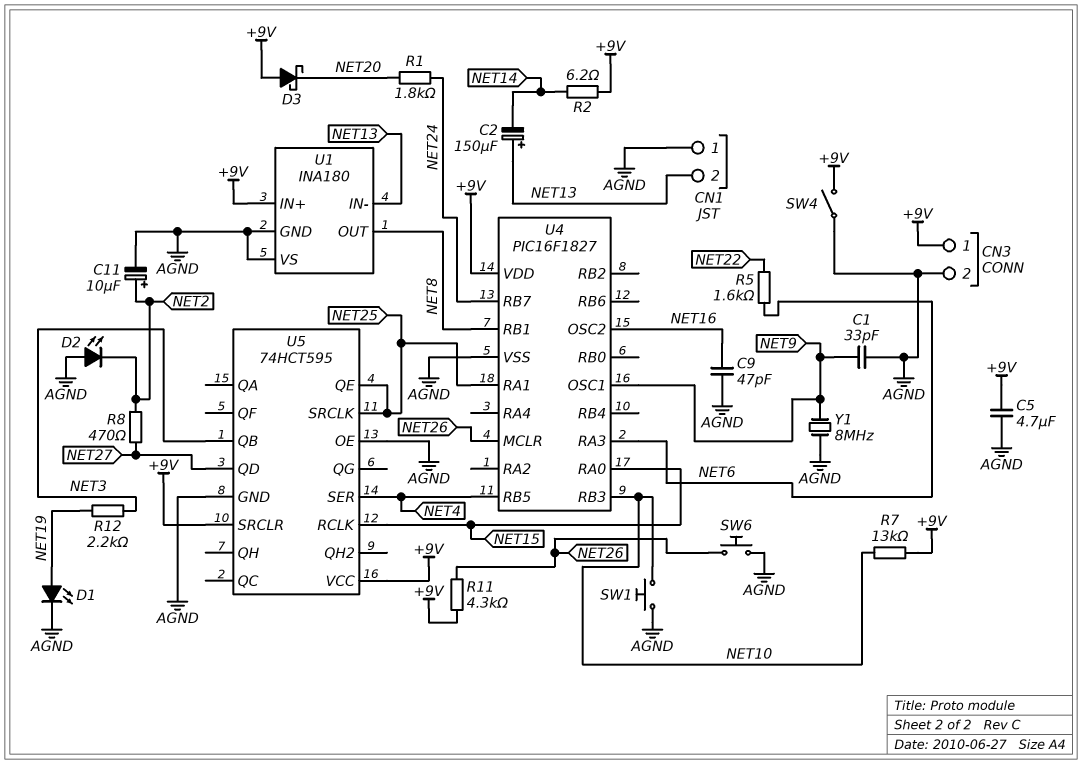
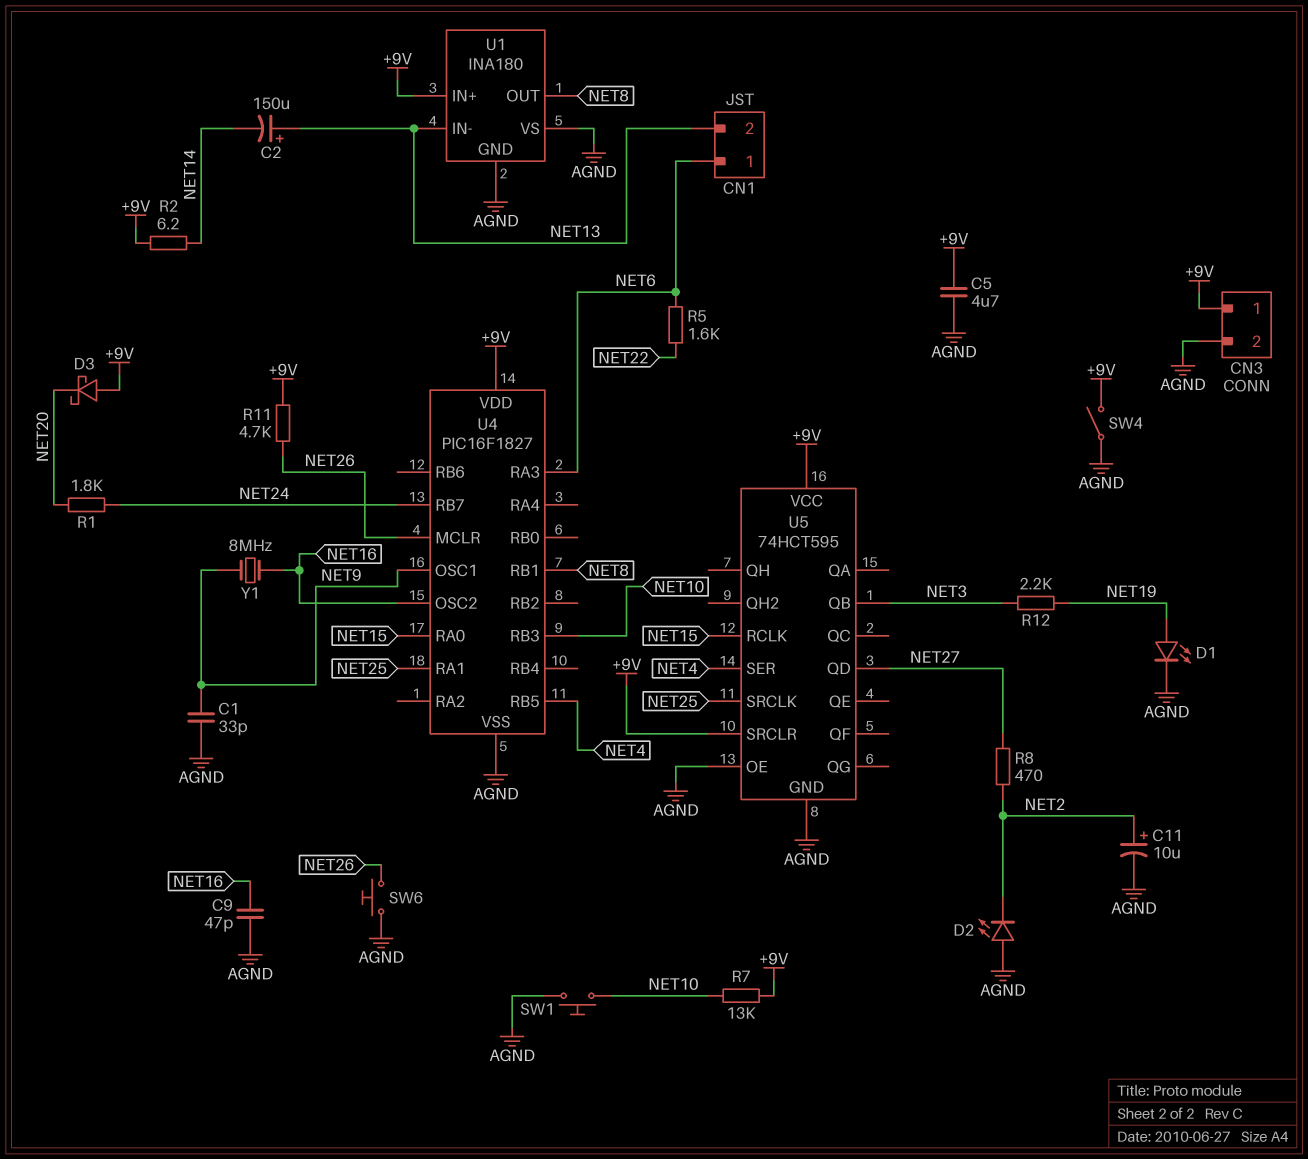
CN1 pin 1: AGND -> NET6
R11: 4.3k (+9V, NET26) -> 4.7k (+9V, NET26)
U5 pin QE: NET25 -> none
Y1: 8MHz (AGND, NET9) -> 8MHz (NET9, NET16)

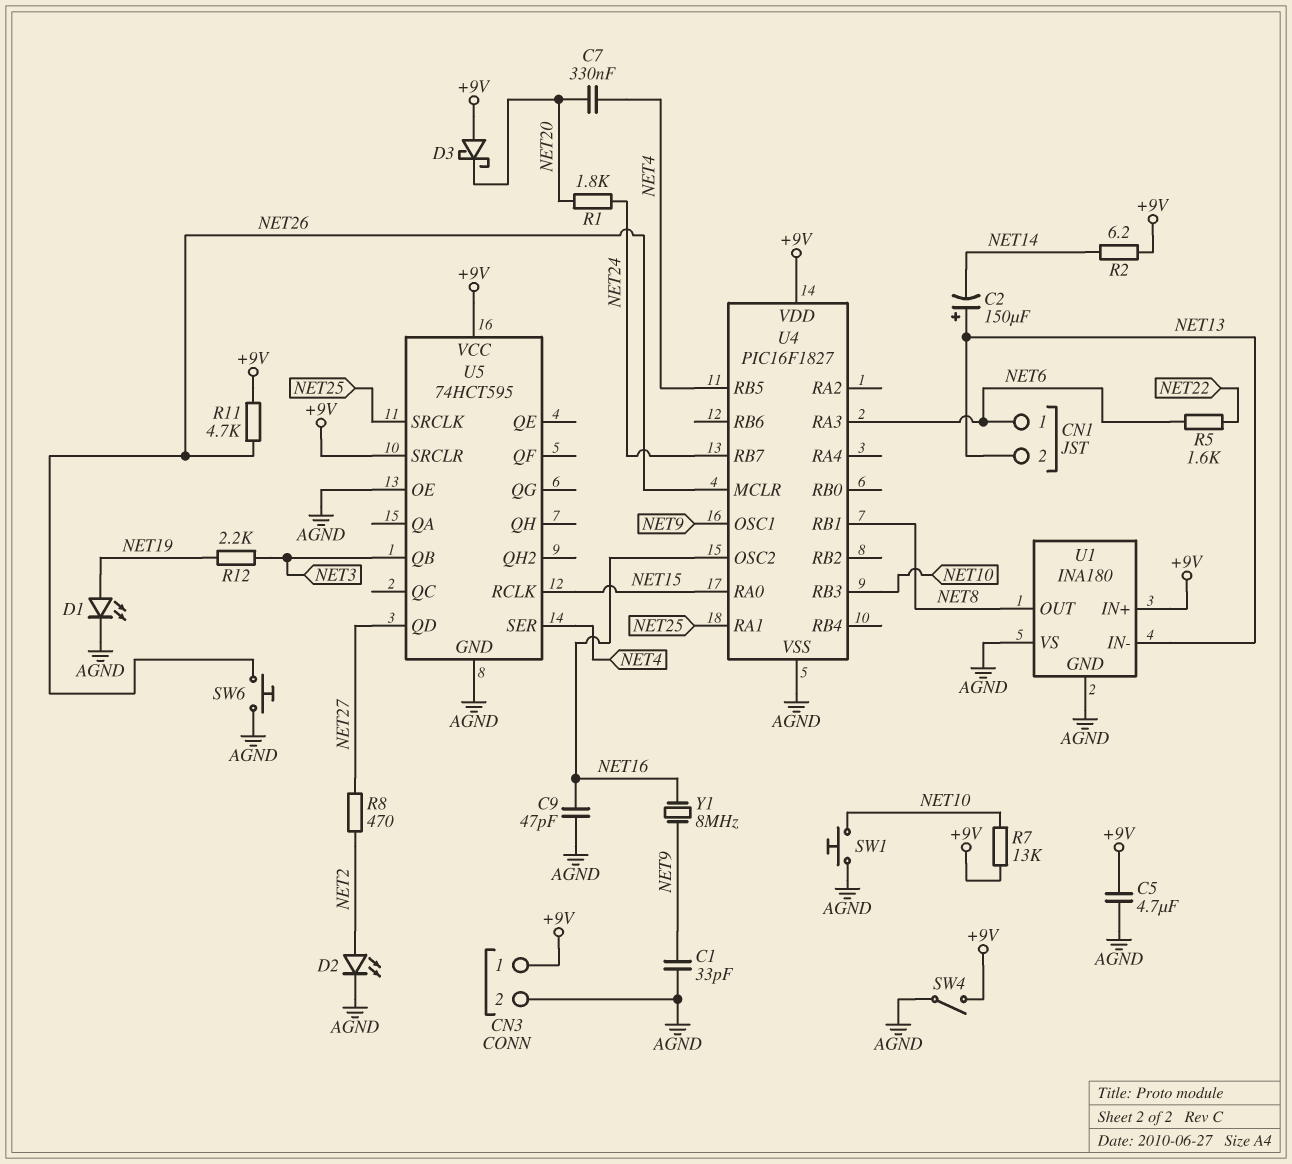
C7: none -> 330nF (NET4, NET20)
C11: 10uF (plus NET2, minus AGND) -> none
D2: LED (A AGND, K NET2) -> LED (A NET2, K AGND)

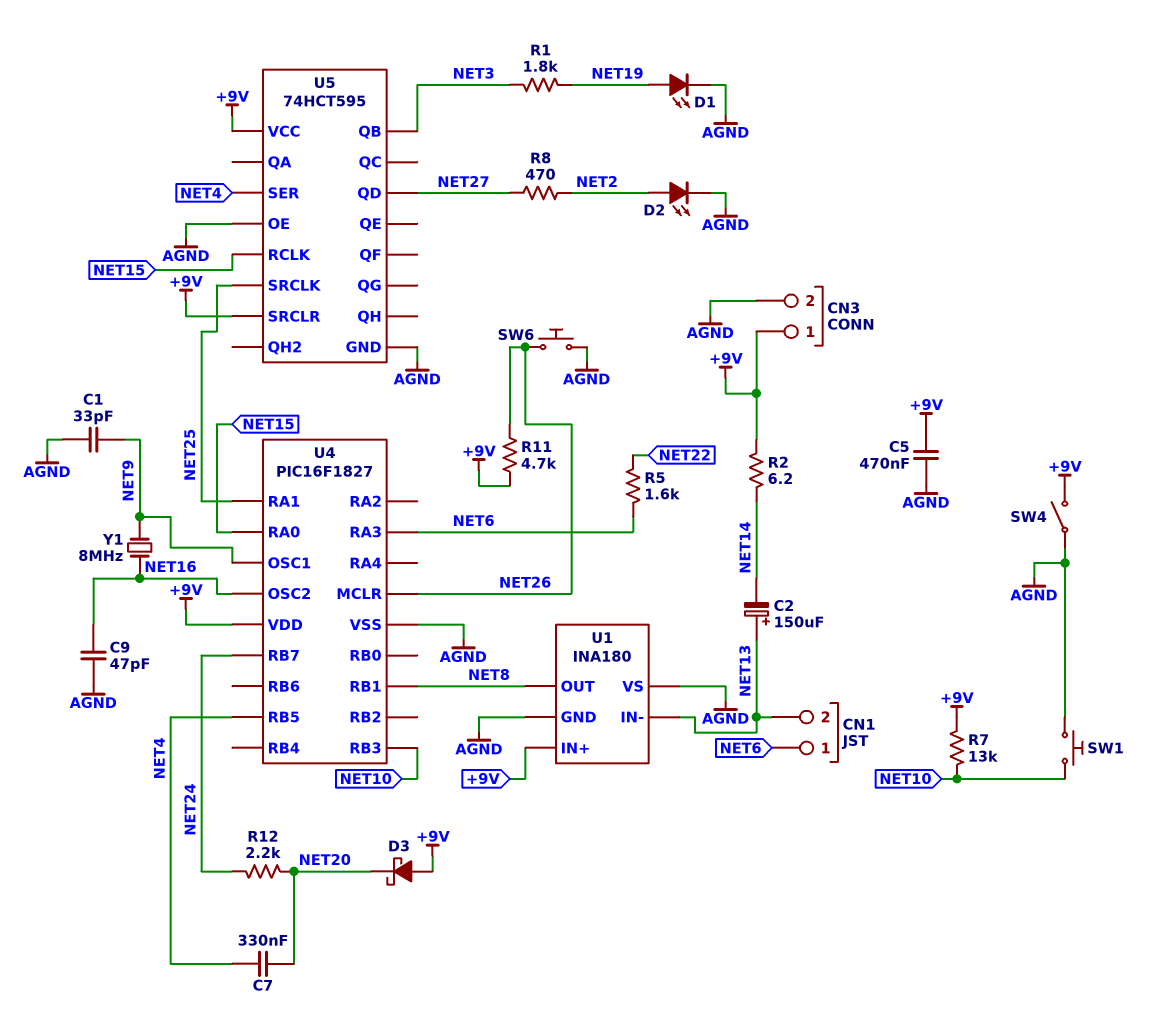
C5: 4.7uF (+9V, AGND) -> 470nF (+9V, AGND)
R1: 1.8k (NET20, NET24) -> 1.8k (NET3, NET19)
R12: 2.2k (NET3, NET19) -> 2.2k (NET20, NET24)

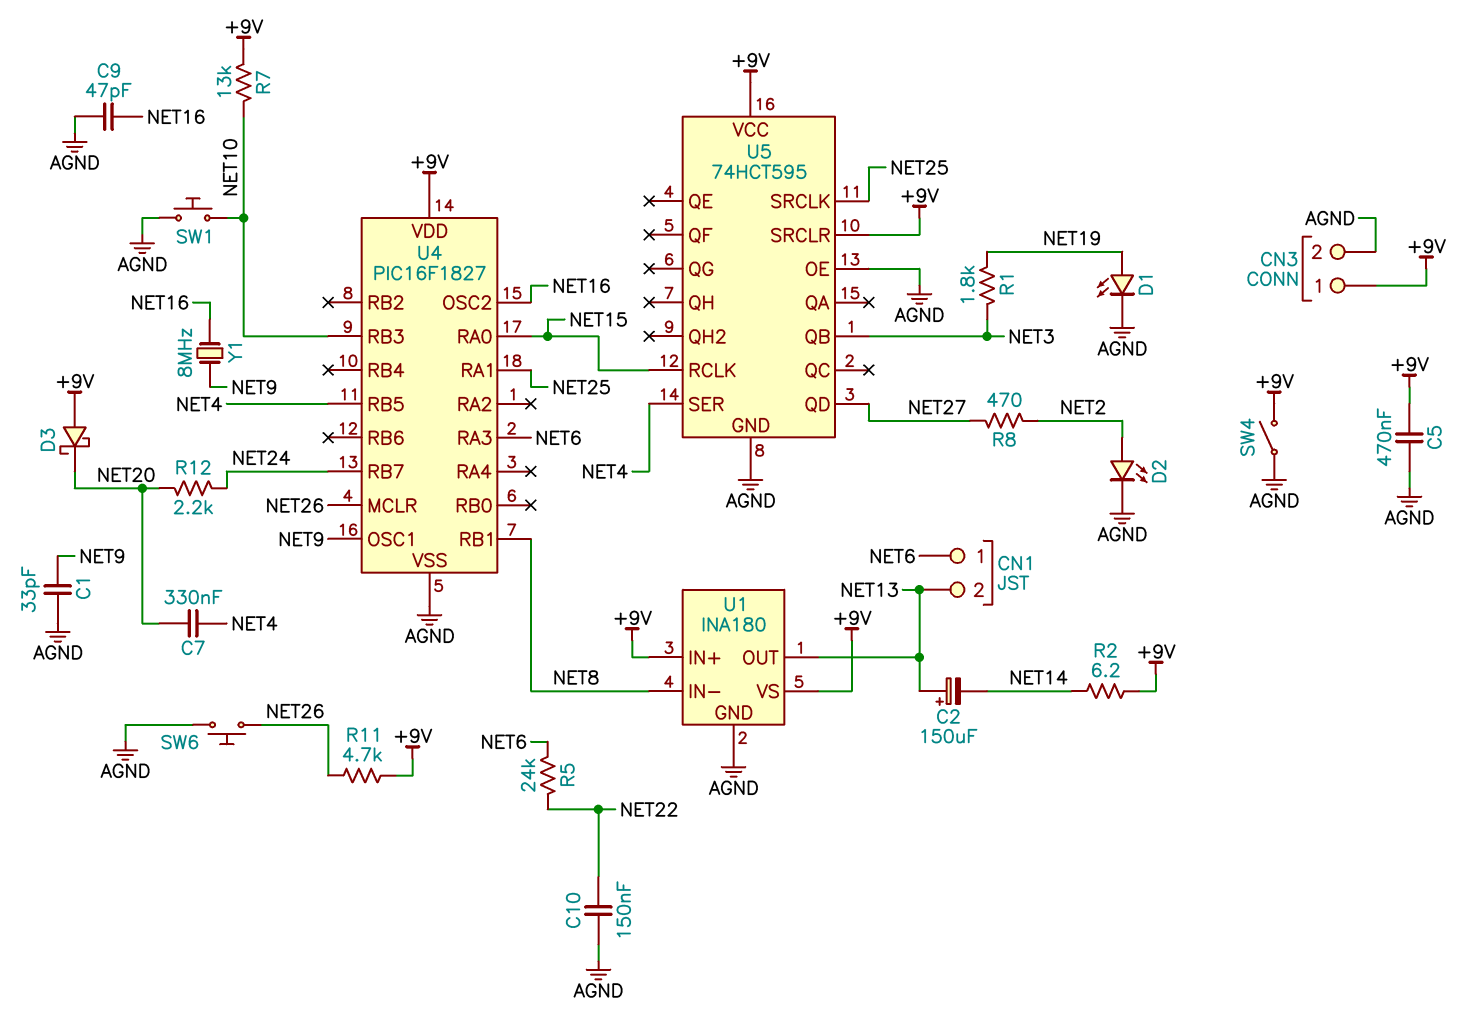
C10: none -> 150nF (AGND, NET22)
R5: 1.6k (NET6, NET22) -> 24k (NET6, NET22)
U1 pin IN-: NET13 -> NET8
U1 pin OUT: NET8 -> NET13
U1 pin VS: AGND -> +9V

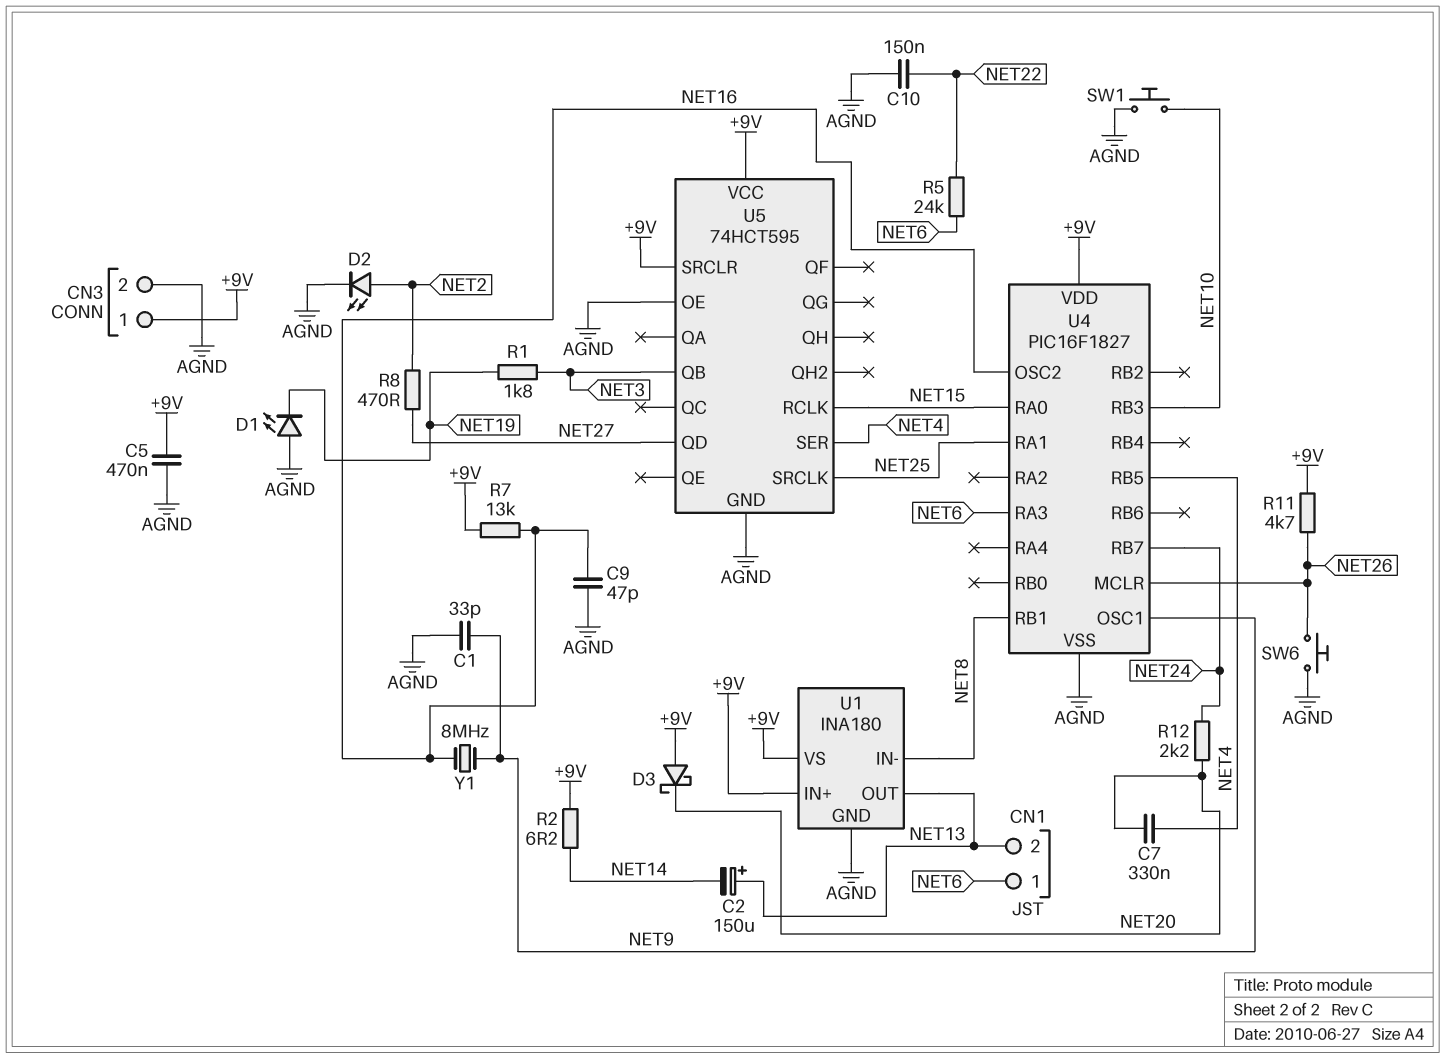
D1: LED (A NET19, K AGND) -> LED (A AGND, K NET19)
R7: 13k (+9V, NET10) -> 13k (+9V, NET16)
SW4: switch (+9V, AGND) -> none

